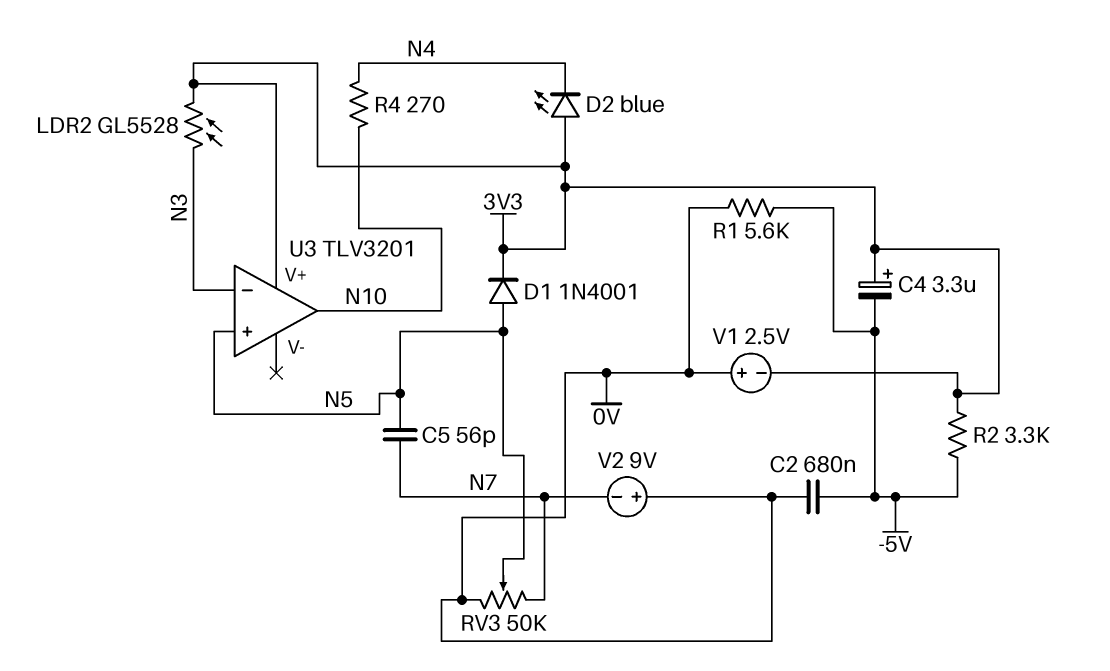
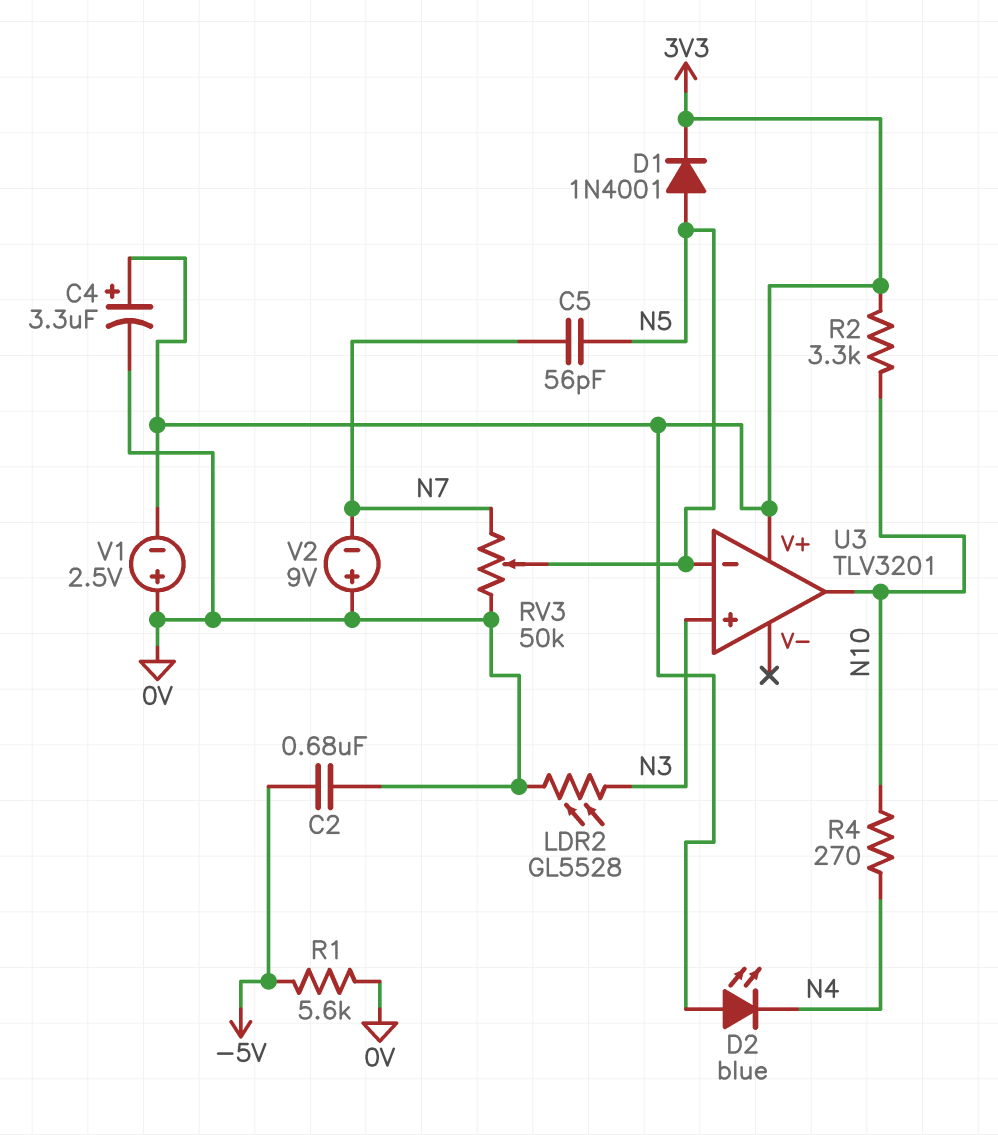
C4: 3.3uF (plus 3V3, minus -5V) -> 3.3uF (plus 3V3, minus 0V)
LDR2: GL5528 (3V3, N3) -> GL5528 (0V, N3)
R2: 3.3k (-5V, 3V3) -> 3.3k (3V3, N10)
U3 pin in+: N5 -> N3
U3 pin in-: N3 -> N5

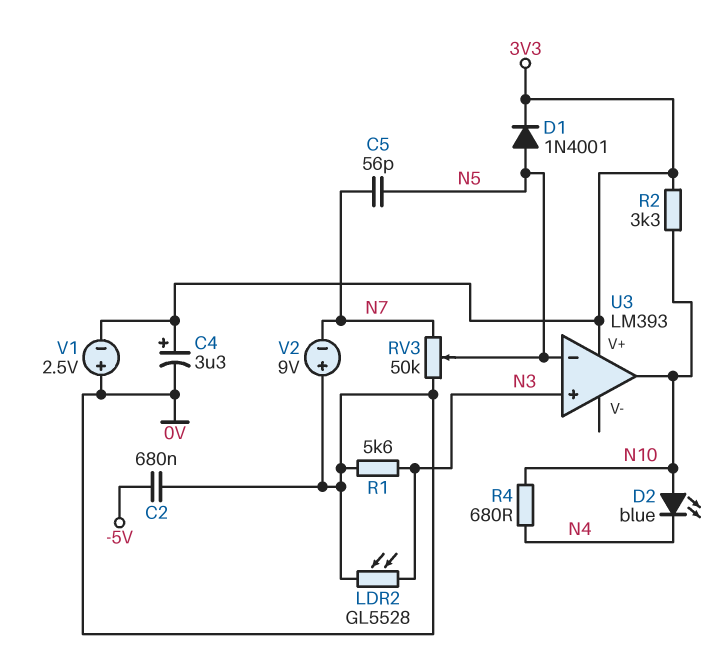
D2: LED blue (A 3V3, K N4) -> LED blue (A N10, K N4)
R1: 5.6k (-5V, 0V) -> 5.6k (0V, N3)
R4: 270 (N4, N10) -> 680 (N4, N10)
U3: TLV3201 -> LM393

